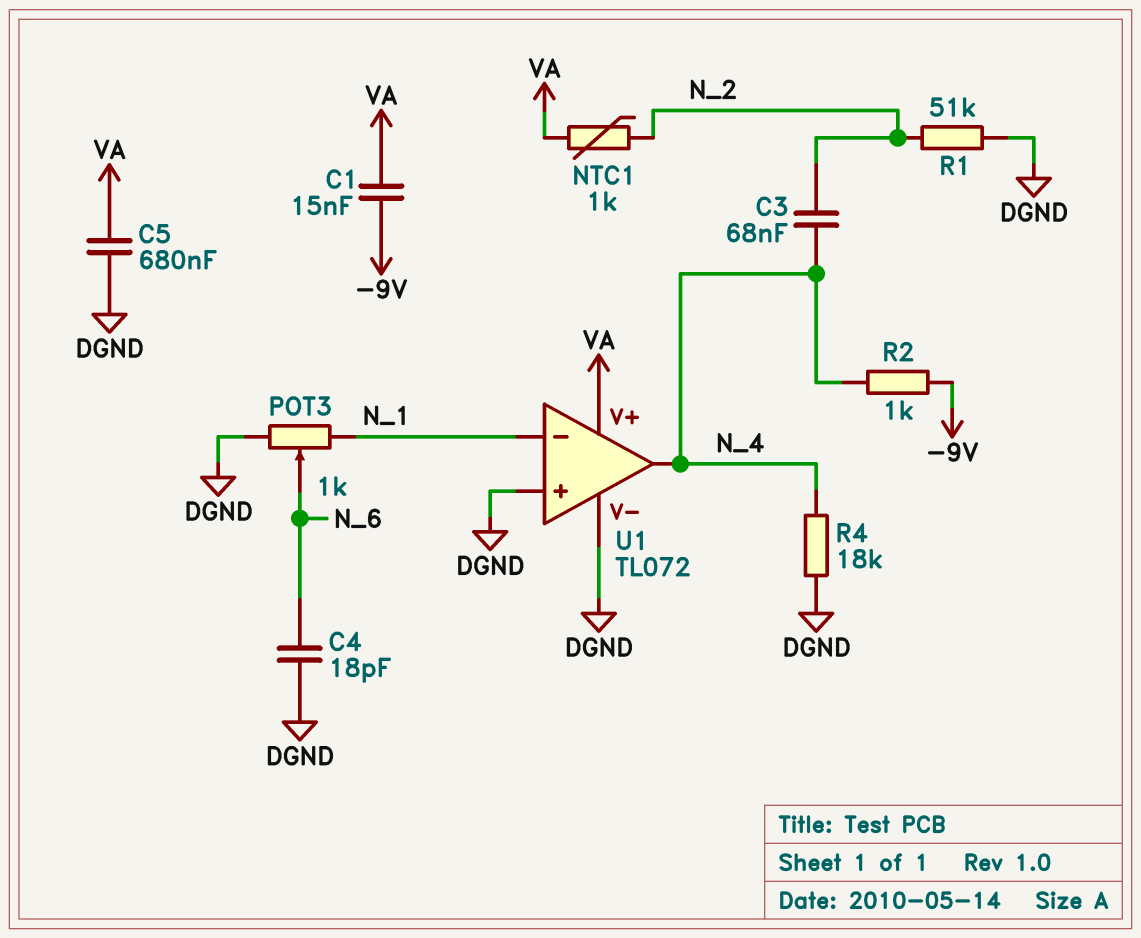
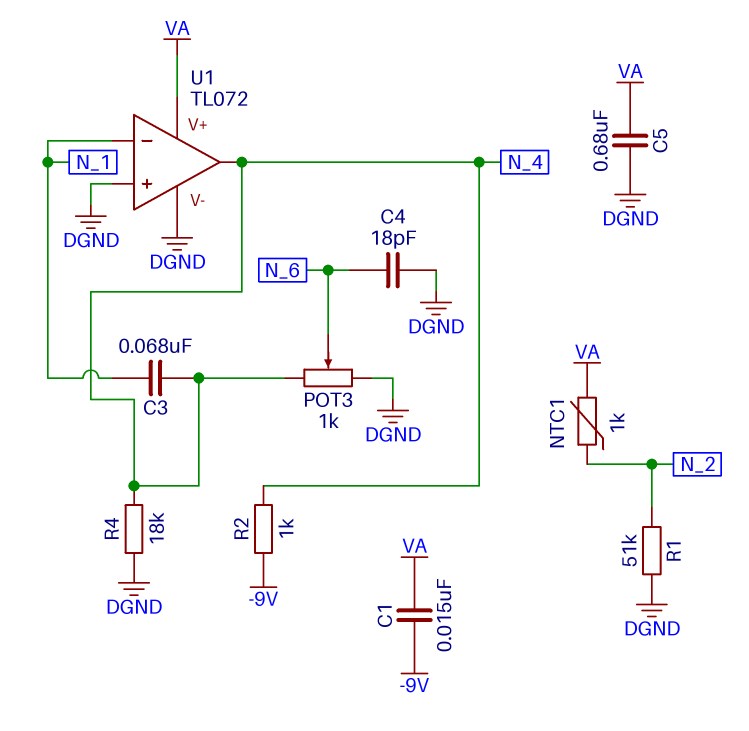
C3: 68nF (N_2, N_4) -> 68nF (N_1, N_4)
POT3: 1k (DGND, N_1, wiper N_6) -> 1k (DGND, N_4, wiper N_6)

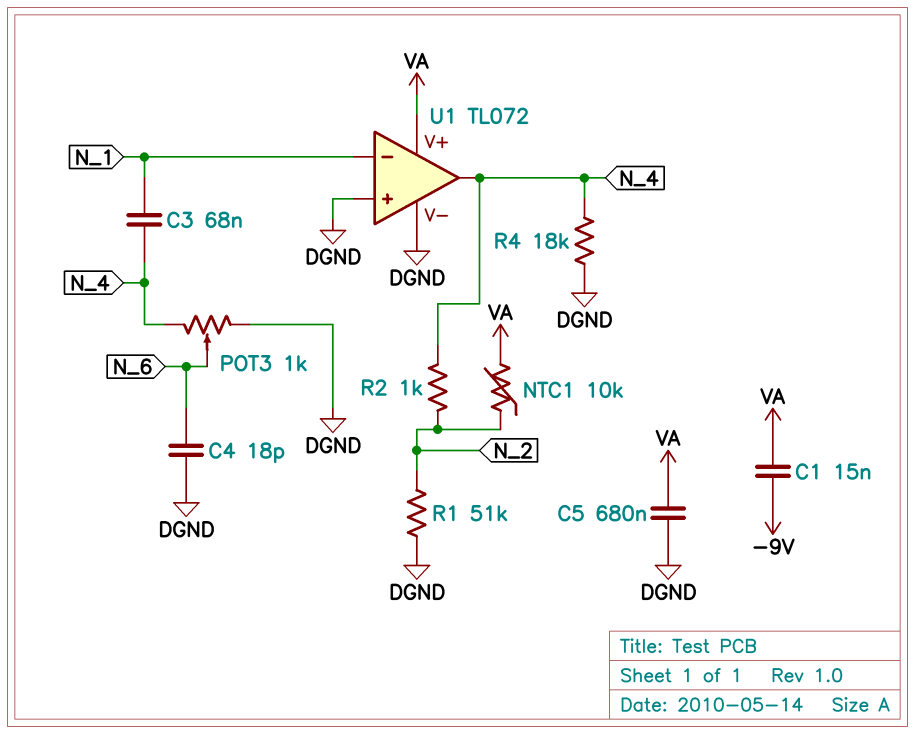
NTC1: 1k (N_2, VA) -> 10k (N_2, VA)
R2: 1k (-9V, N_4) -> 1k (N_2, N_4)

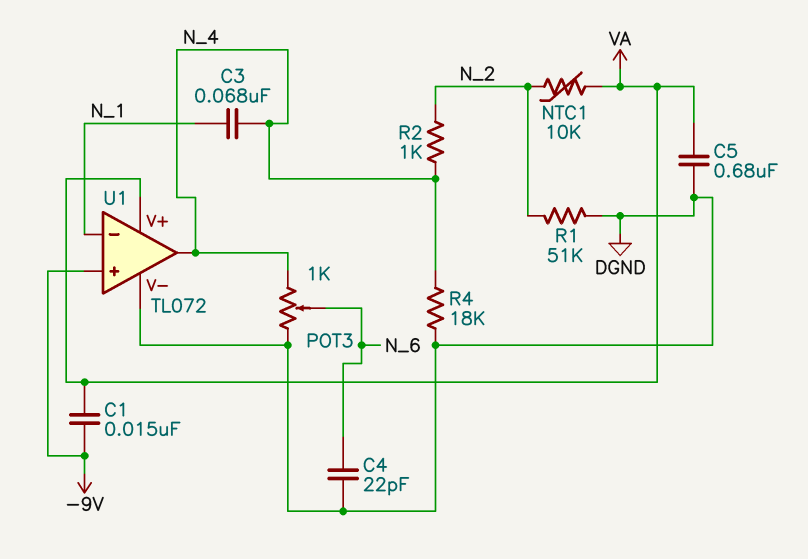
C4: 18pF (DGND, N_6) -> 22pF (DGND, N_6)
U1 pin in+: DGND -> -9V

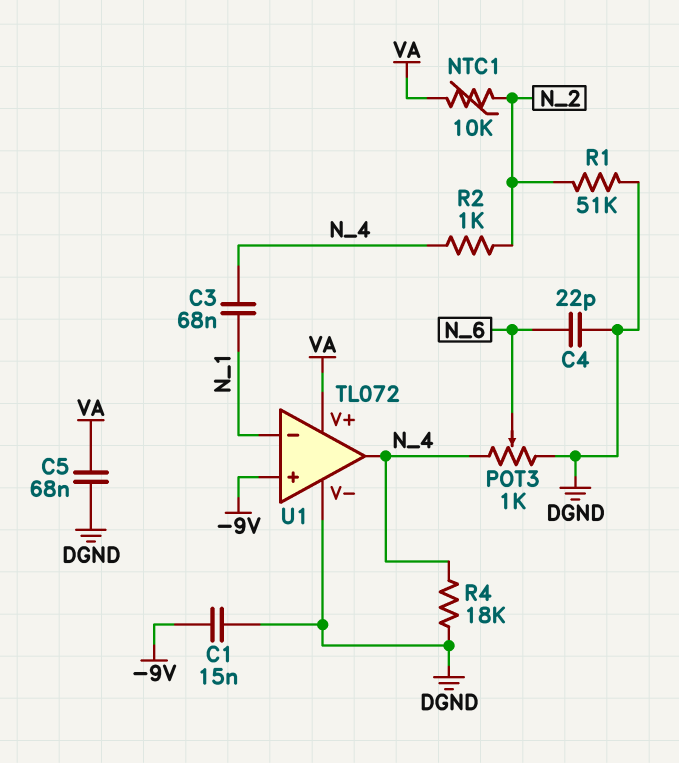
C1: 15nF (-9V, VA) -> 15nF (-9V, DGND)
C5: 680nF (DGND, VA) -> 68nF (DGND, VA)

